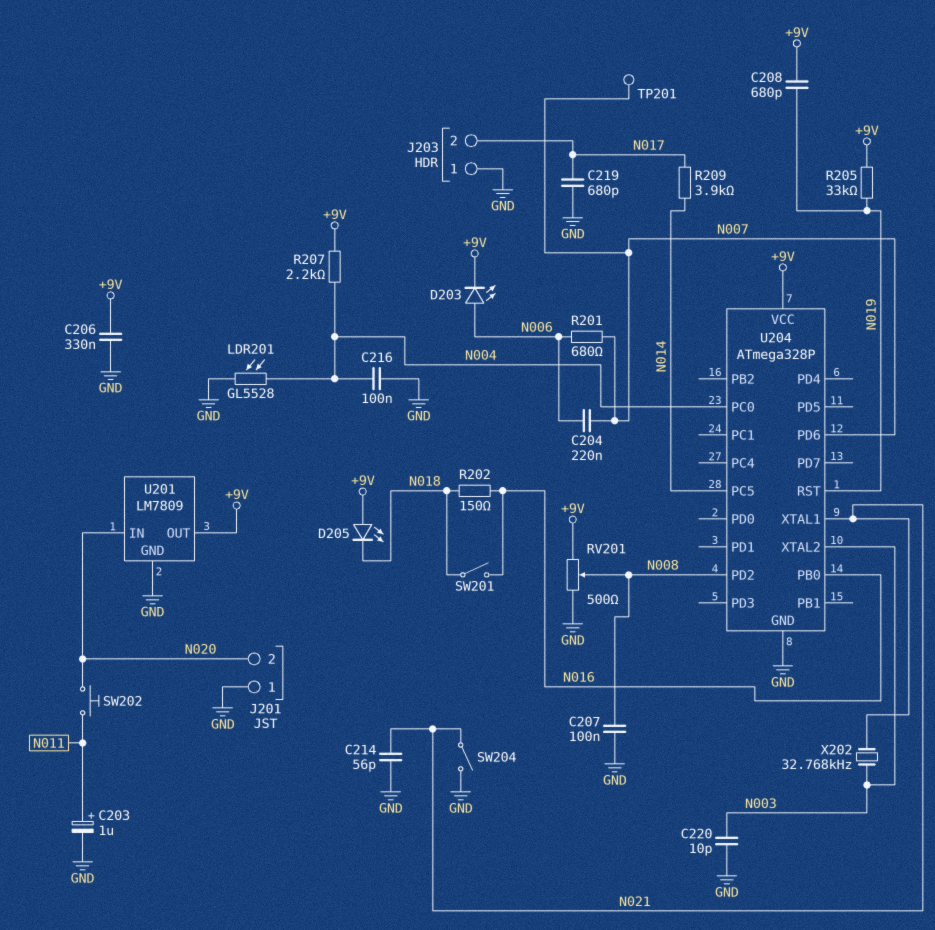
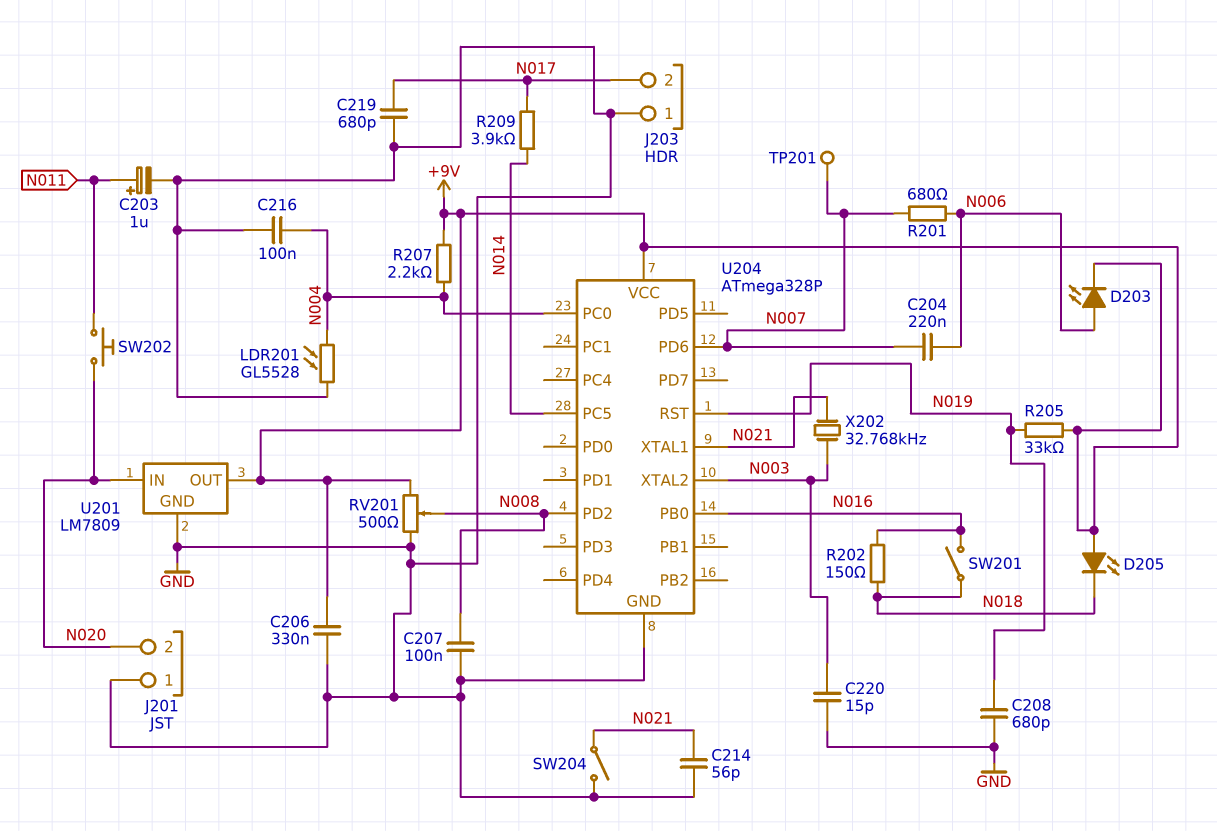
C208: 680pF (+9V, N019) -> 680pF (GND, N019)
C220: 10pF (GND, N003) -> 15pF (GND, N003)

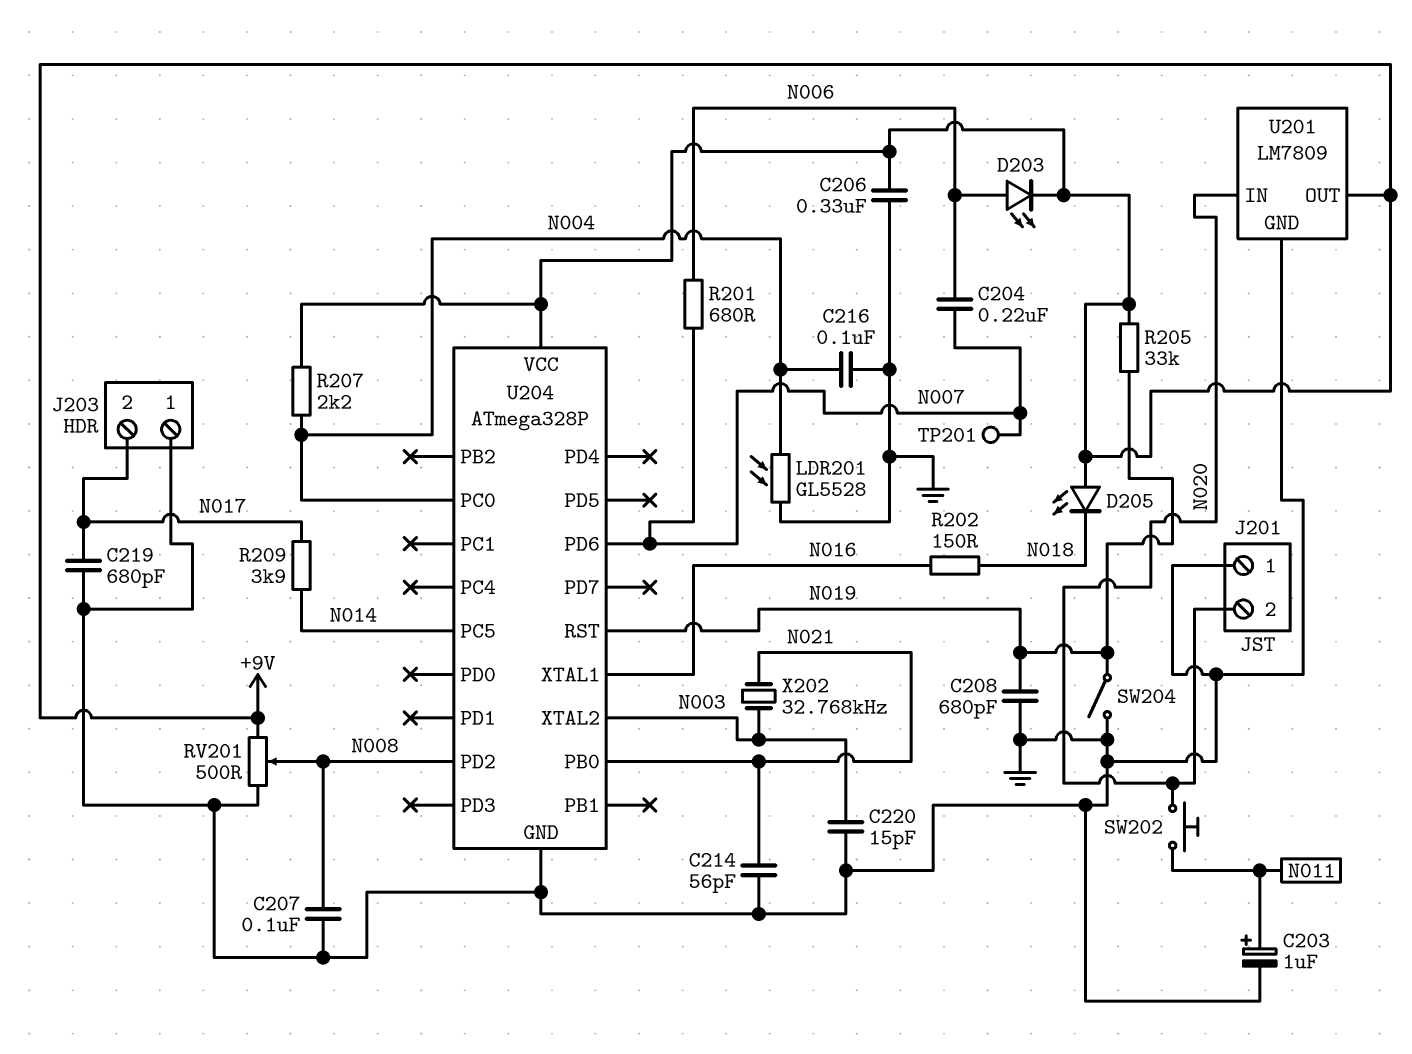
SW201: switch (N016, N018) -> none
SW204: switch (GND, N021) -> switch (GND, N019)
U204 pin PB0: N016 -> N021
U204 pin XTAL1: N021 -> N016

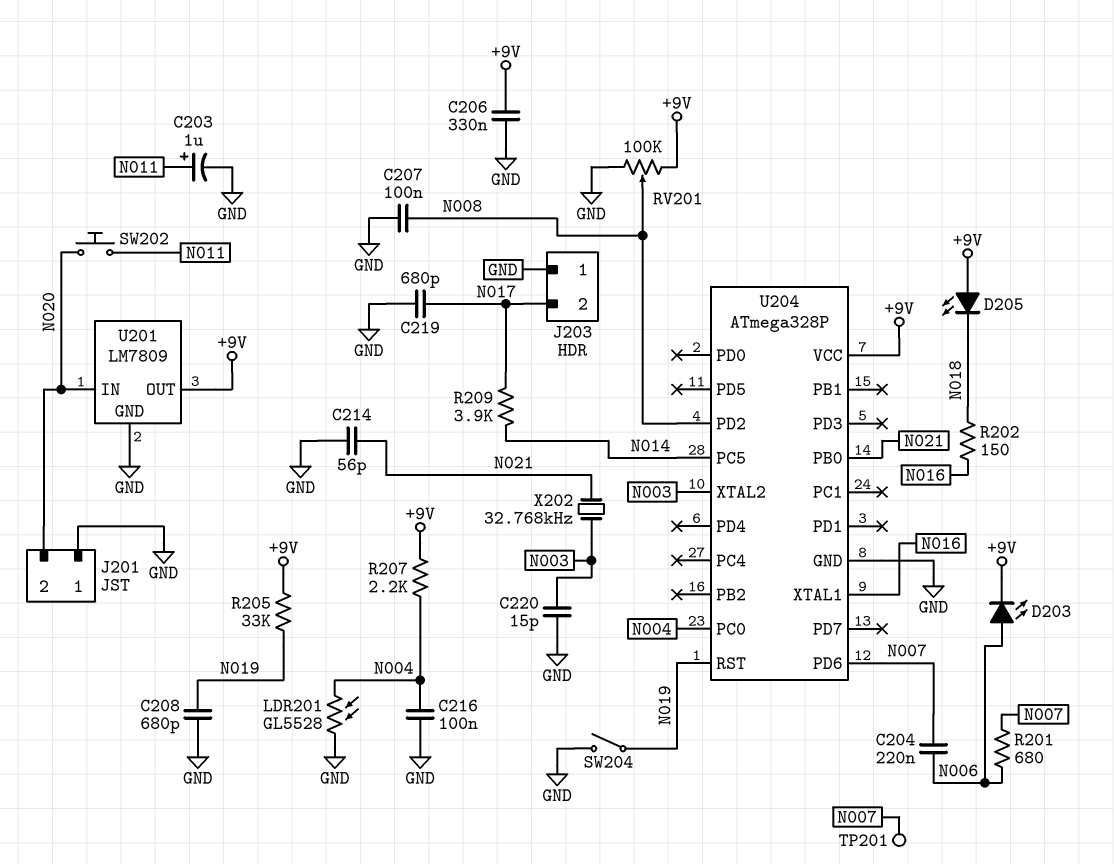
RV201: 500 (+9V, GND, wiper N008) -> 100k (+9V, GND, wiper N008)

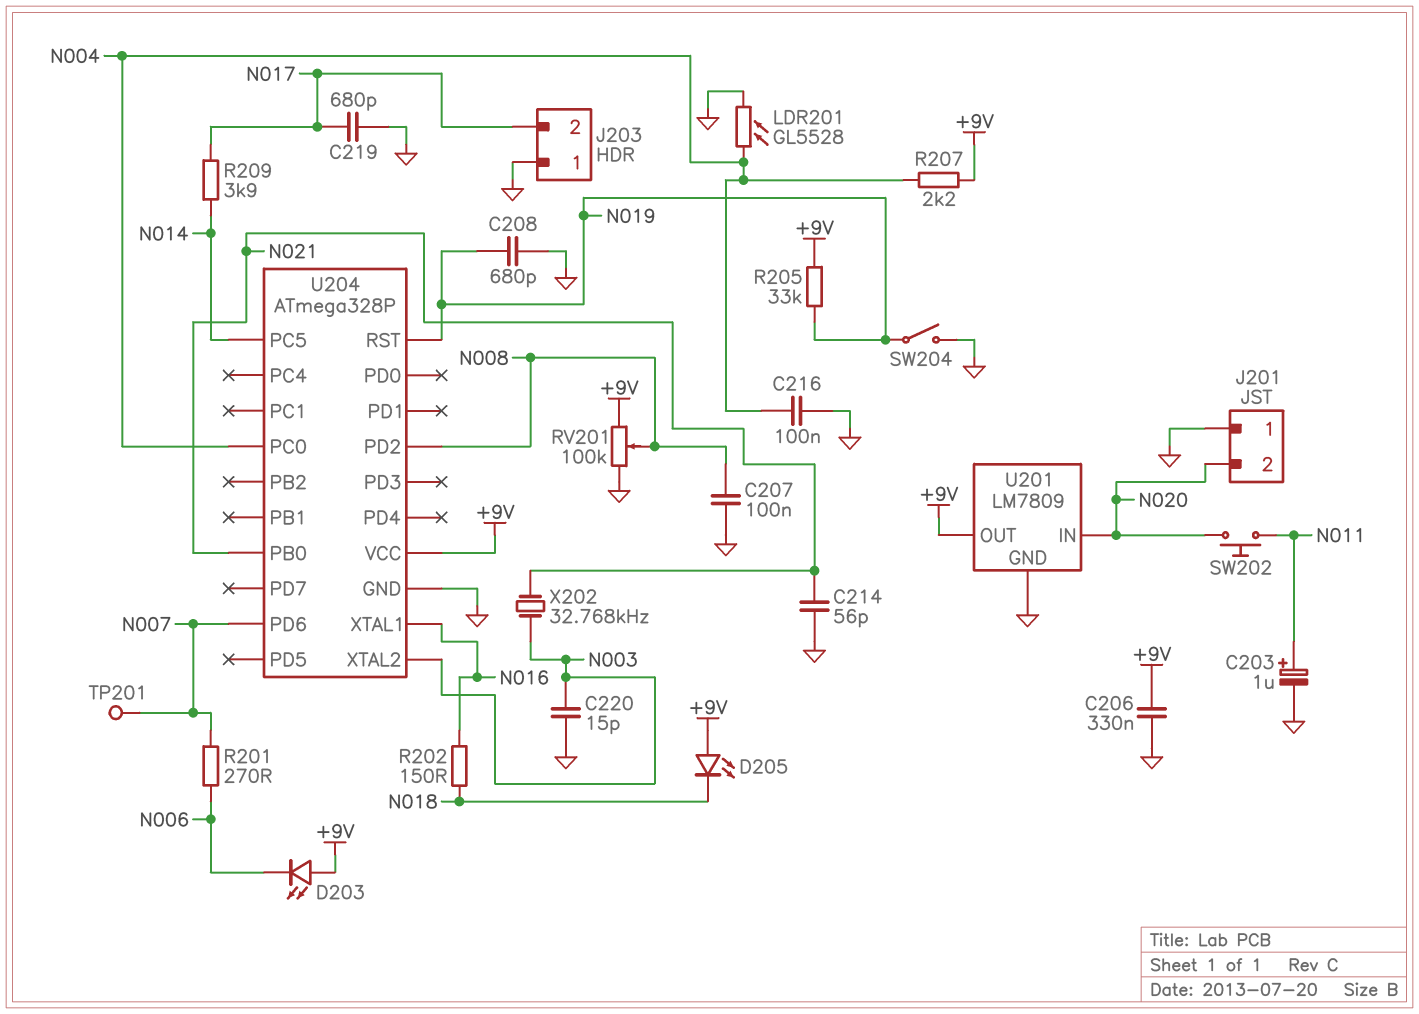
C204: 220nF (N006, N007) -> none
D203: LED (A N006, K +9V) -> LED (A +9V, K N006)
R201: 680 (N006, N007) -> 270 (N006, N007)

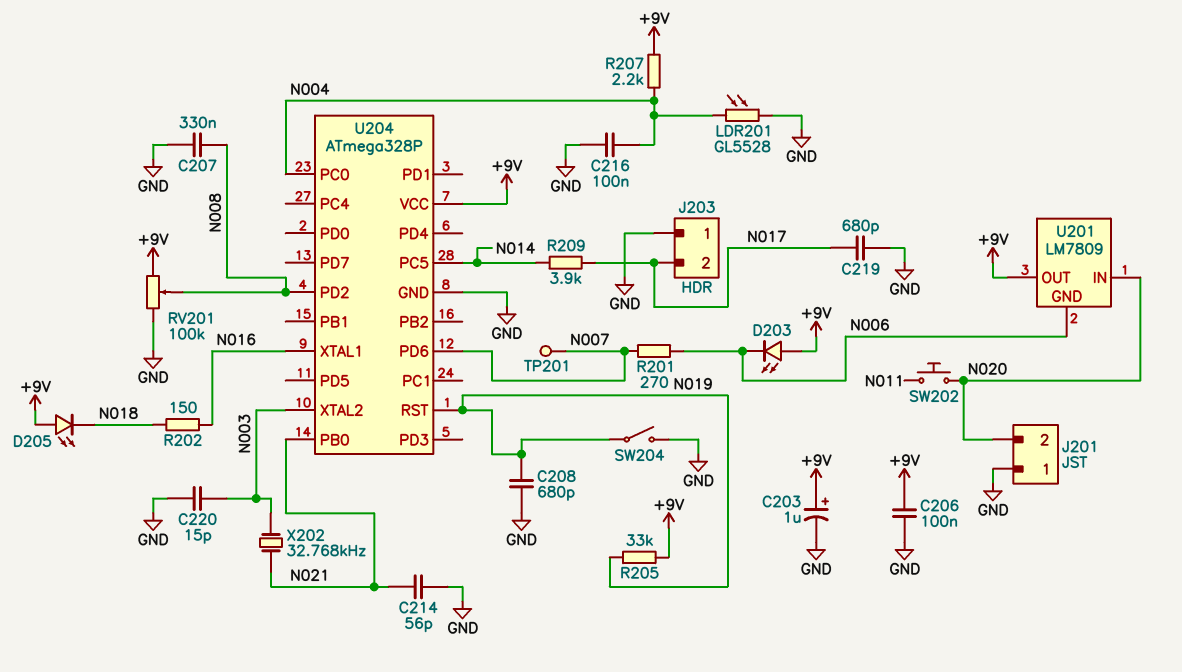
C203: 1uF (plus N011, minus GND) -> 1uF (plus +9V, minus GND)
C206: 330nF (+9V, GND) -> 100nF (+9V, GND)
C207: 100nF (GND, N008) -> 330nF (GND, N008)
U201 pin GND: GND -> N006

